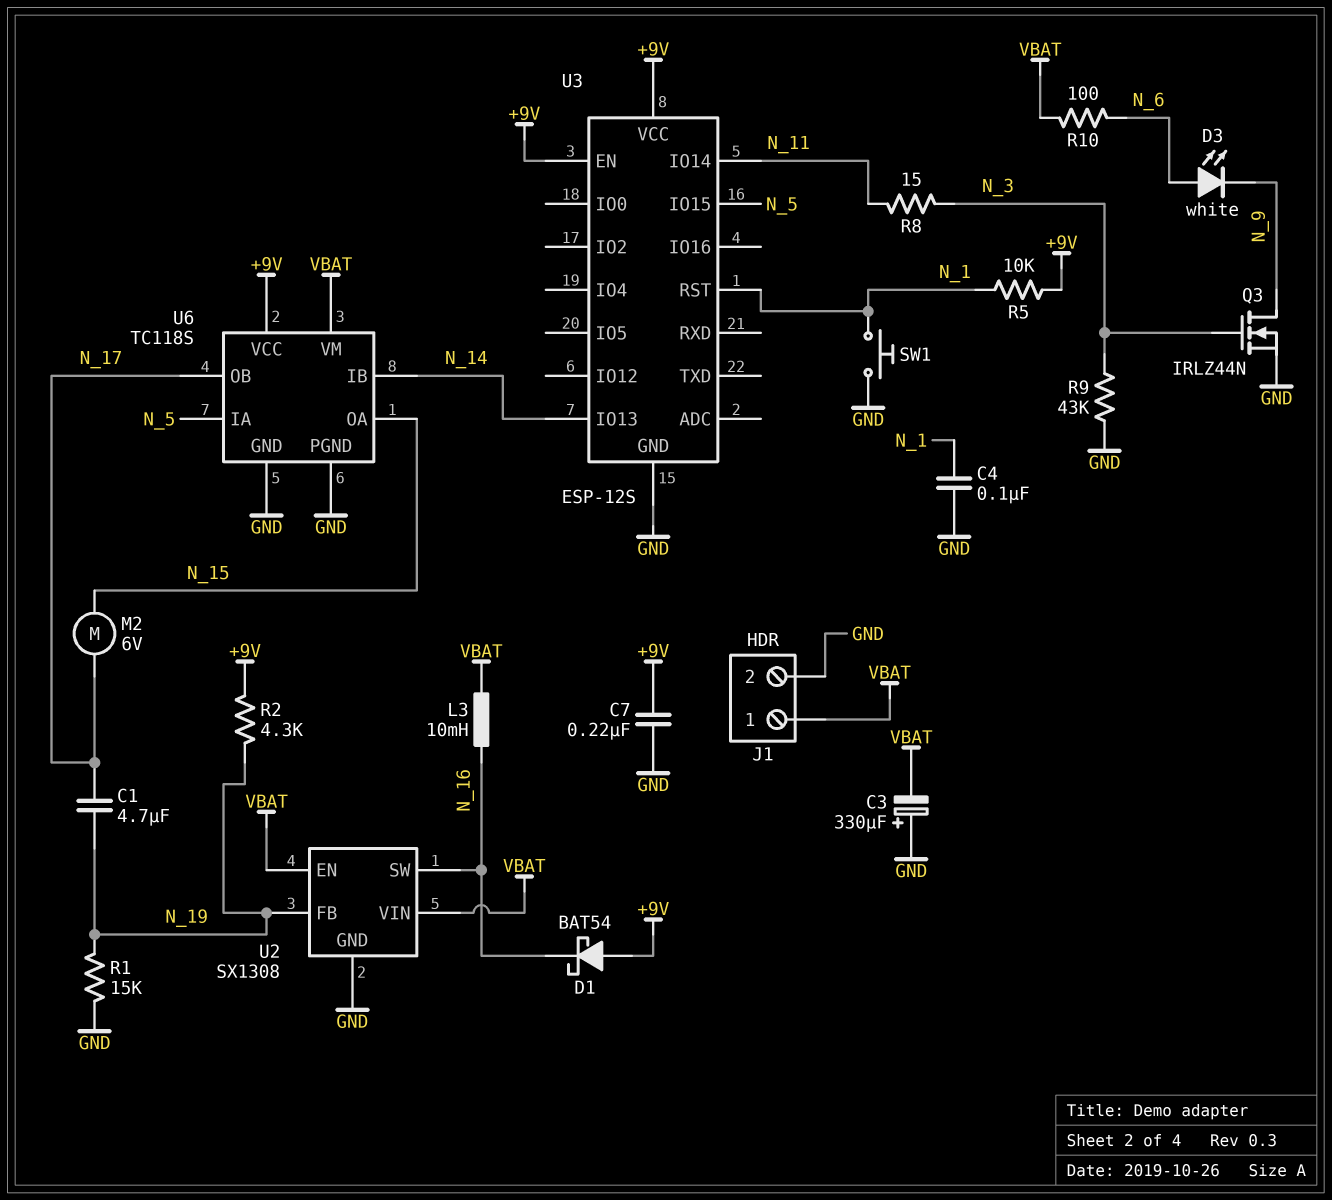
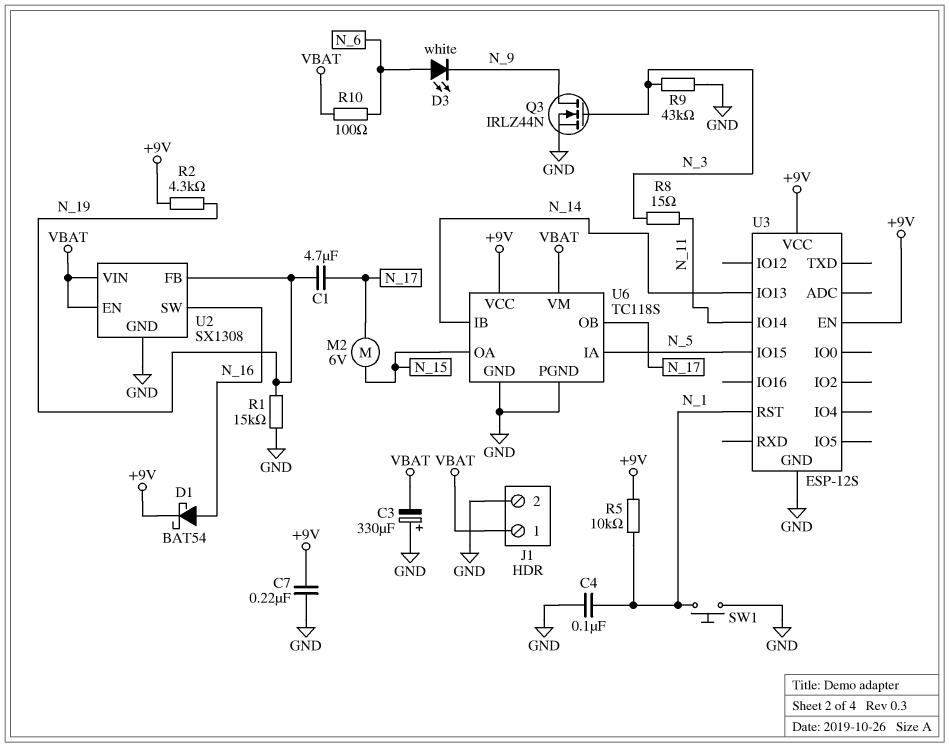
D1: schottky BAT54 (A +9V, K N_16) -> schottky BAT54 (A N_16, K +9V)
L3: 10mH (N_16, VBAT) -> none

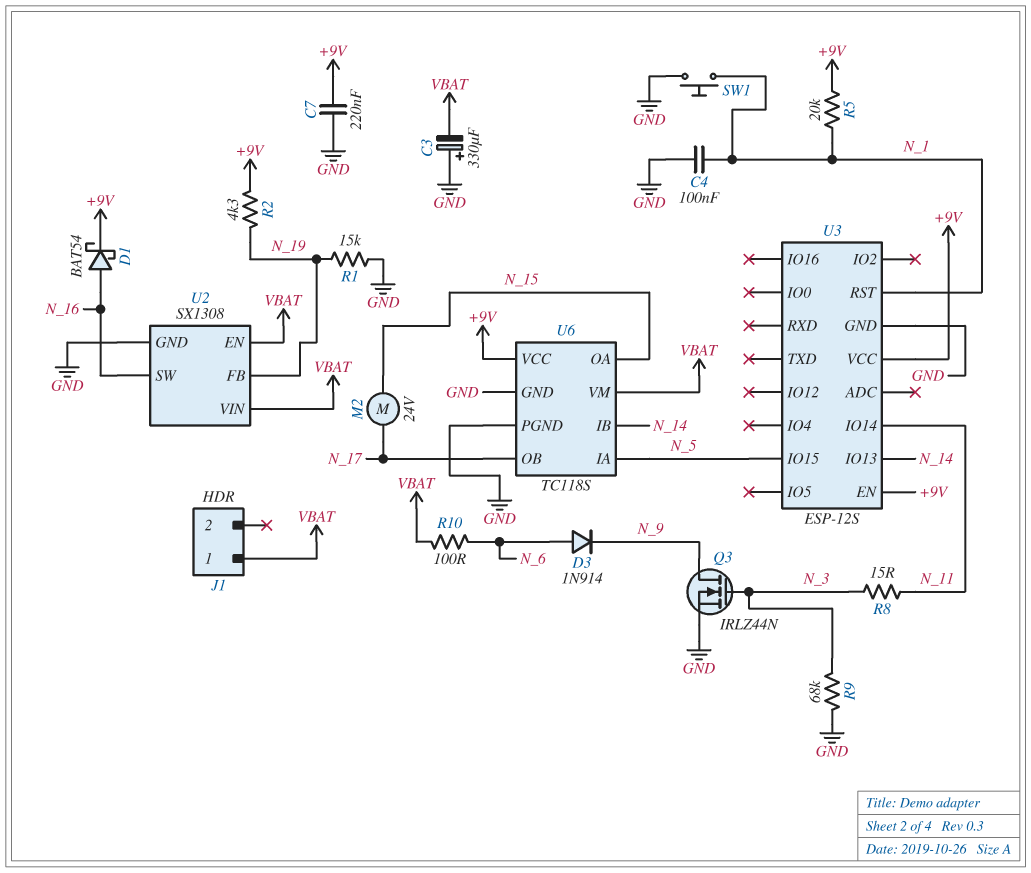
C1: 4.7uF (N_17, N_19) -> none
D3: LED white (A N_6, K N_9) -> diode 1N914 (A N_6, K N_9)
J1 pin 2: GND -> none
M2: motor 6V (N_15, N_17) -> motor 24V (N_15, N_17)
R5: 10k (+9V, N_1) -> 20k (+9V, N_1)
R9: 43k (GND, N_3) -> 68k (GND, N_3)

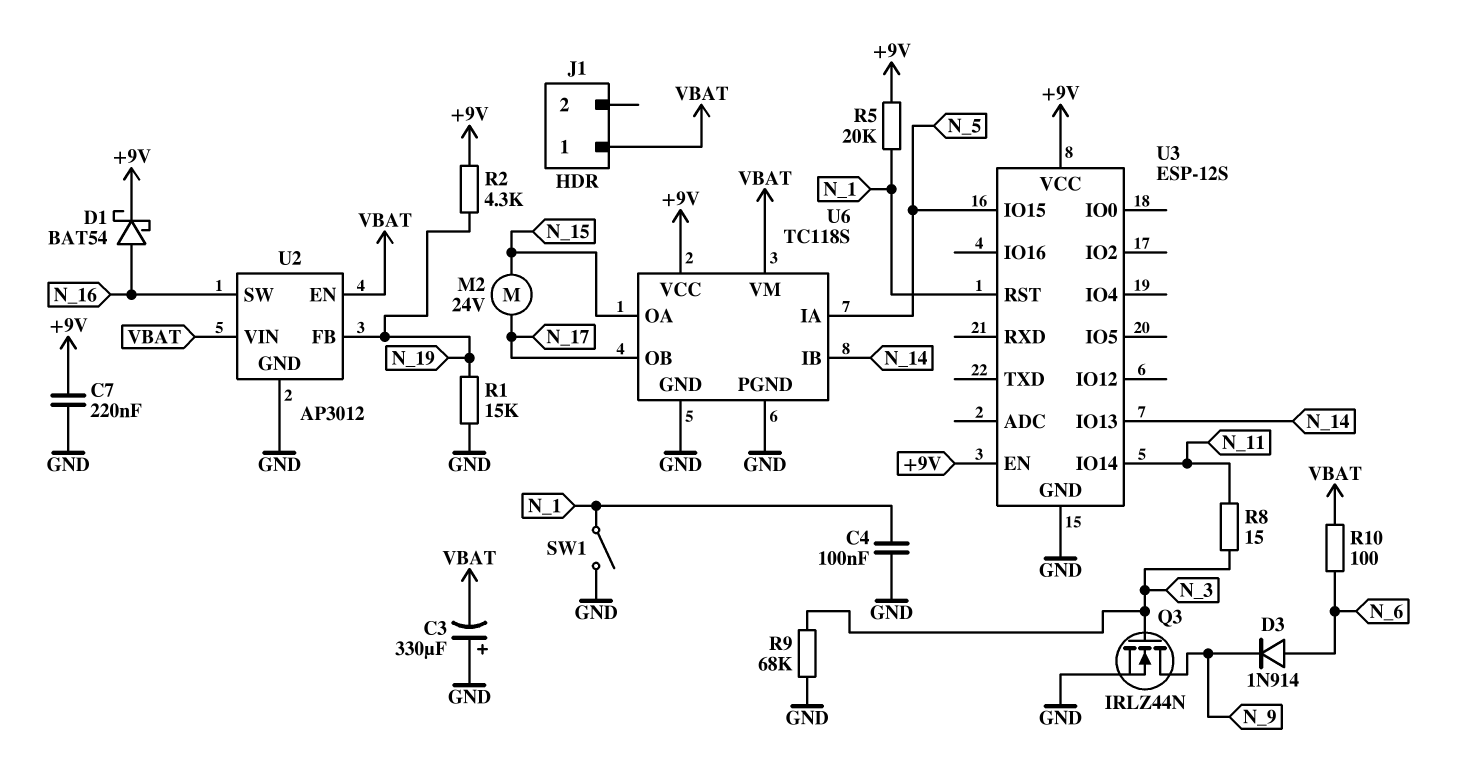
SW1: button (GND, N_1) -> switch (GND, N_1)
U2: SX1308 -> AP3012

